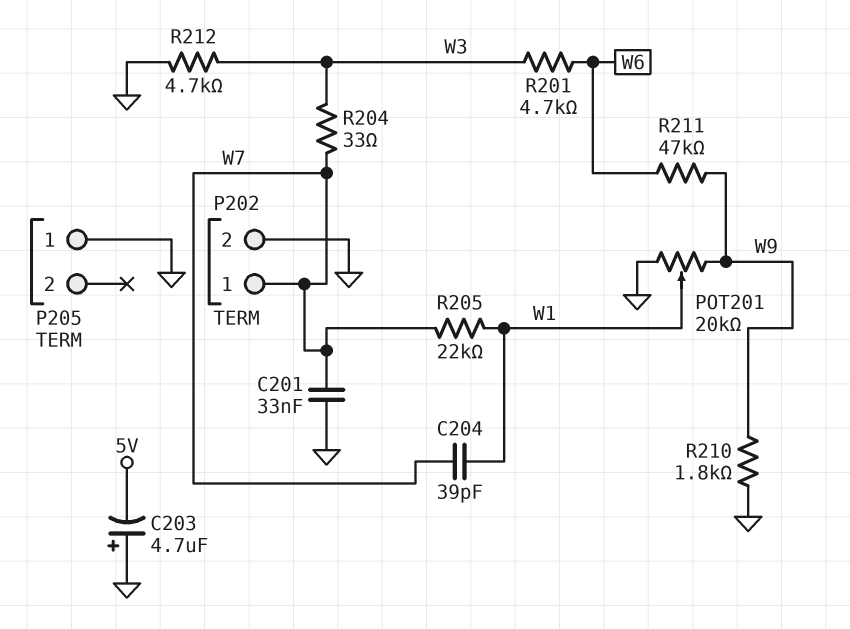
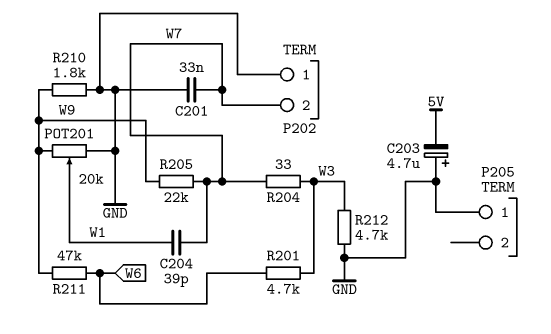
P202 pin 1: W7 -> GND
P202 pin 2: GND -> W7
R205: 22k (W1, W7) -> 22k (W7, W9)

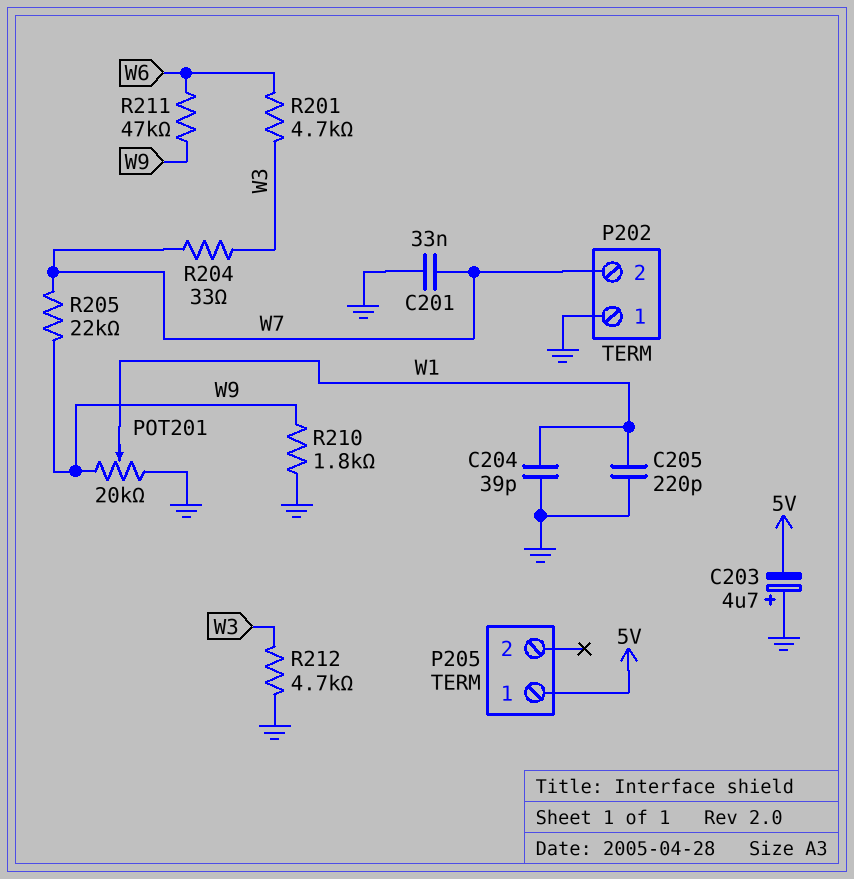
C204: 39pF (W1, W7) -> 39pF (GND, W1)
C205: none -> 220pF (GND, W1)
P205 pin 1: GND -> 5V

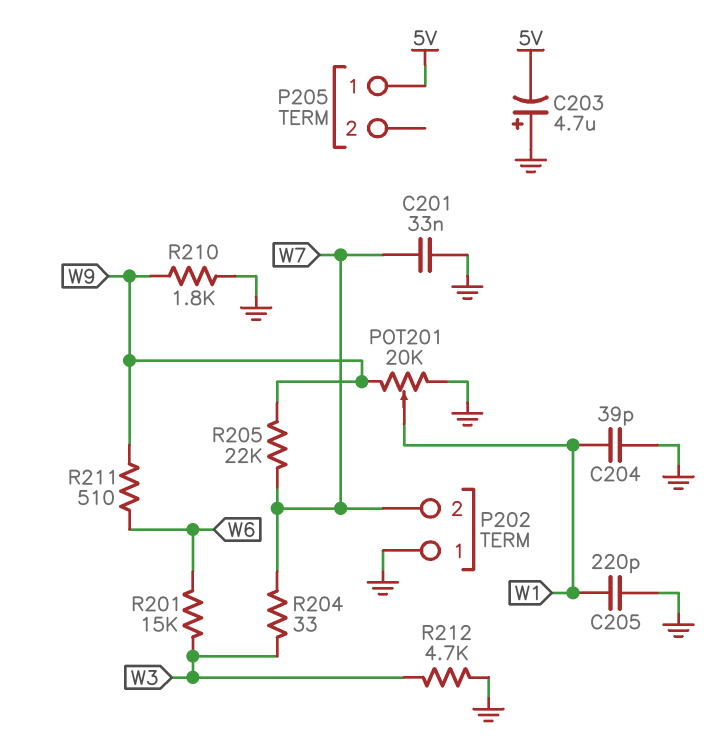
R201: 4.7k (W3, W6) -> 15k (W3, W6)
R211: 47k (W6, W9) -> 510 (W6, W9)

